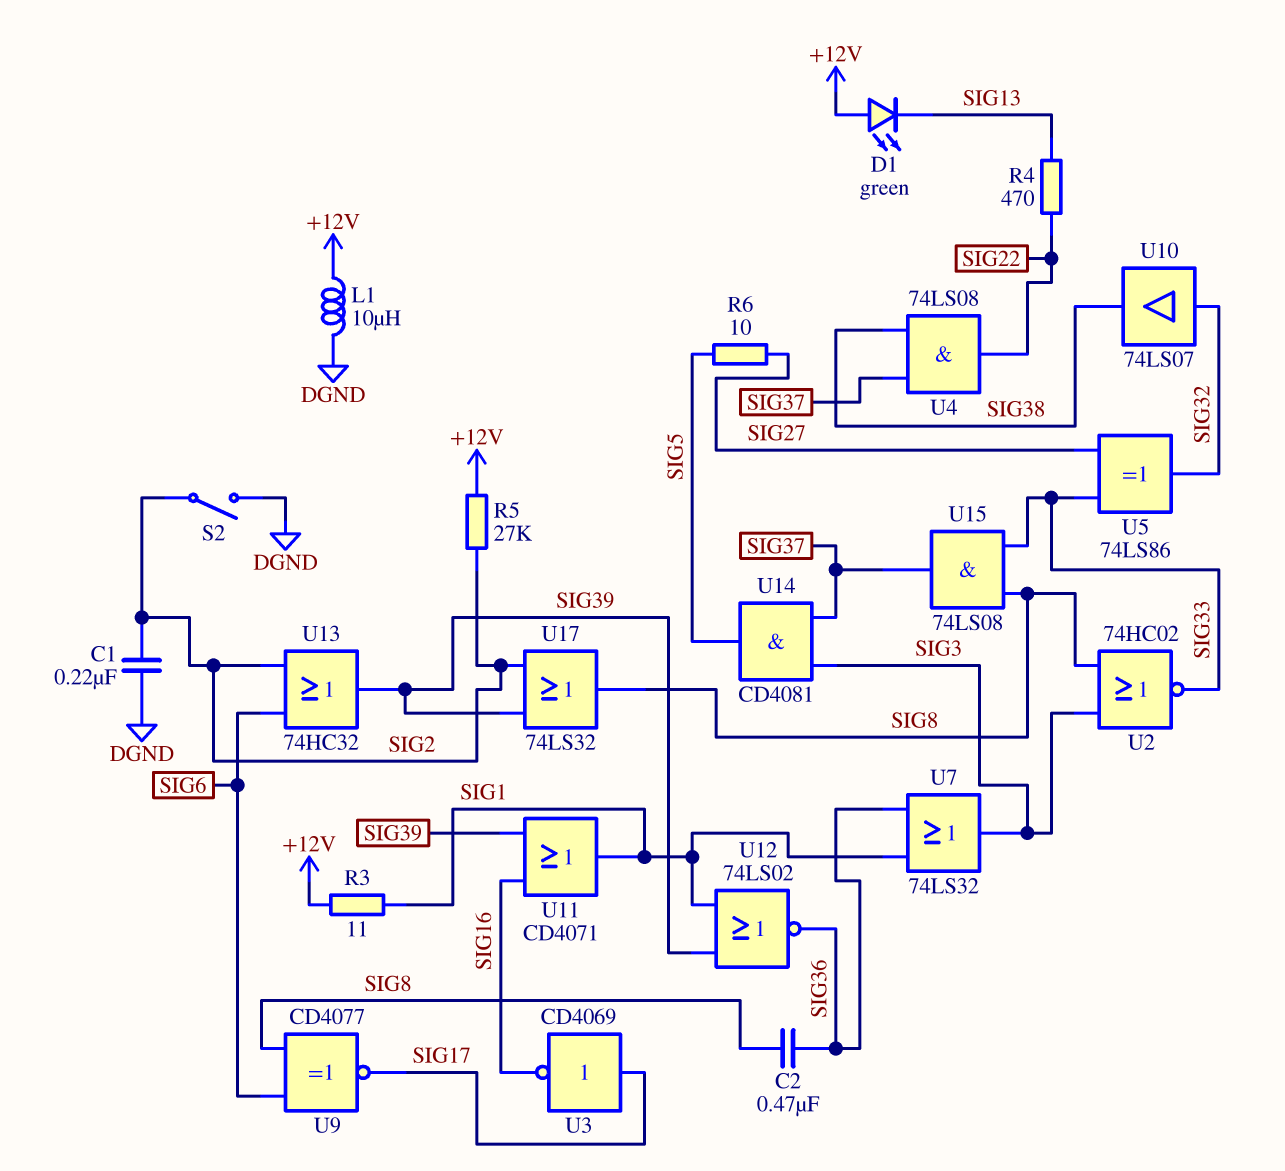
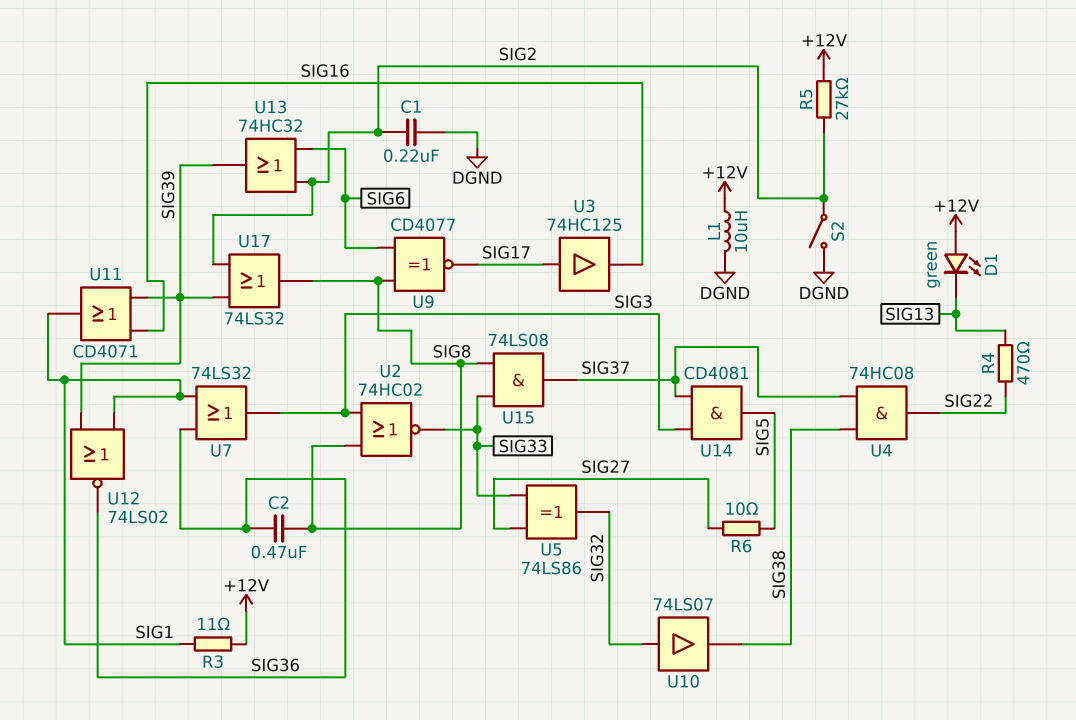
U3: NOT CD4069 (in SIG17, out SIG16) -> buffer 74HC125 (in SIG17, out SIG16)
U4: AND 74LS08 (in SIG37, in SIG38, out SIG22) -> AND 74HC08 (in SIG37, in SIG38, out SIG22)

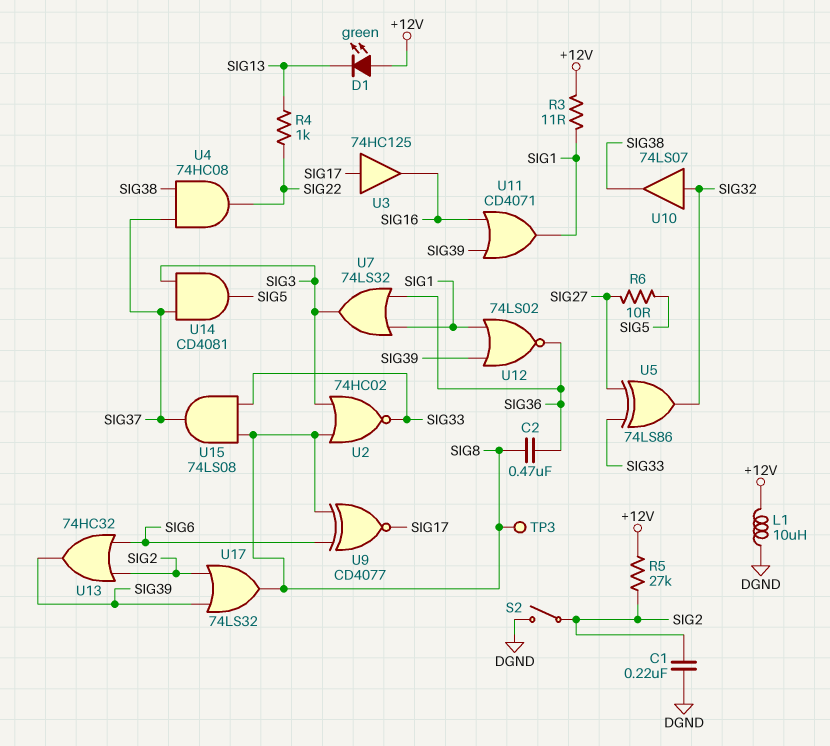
R4: 470 (SIG13, SIG22) -> 1k (SIG13, SIG22)
TP3: none -> test point (SIG8)

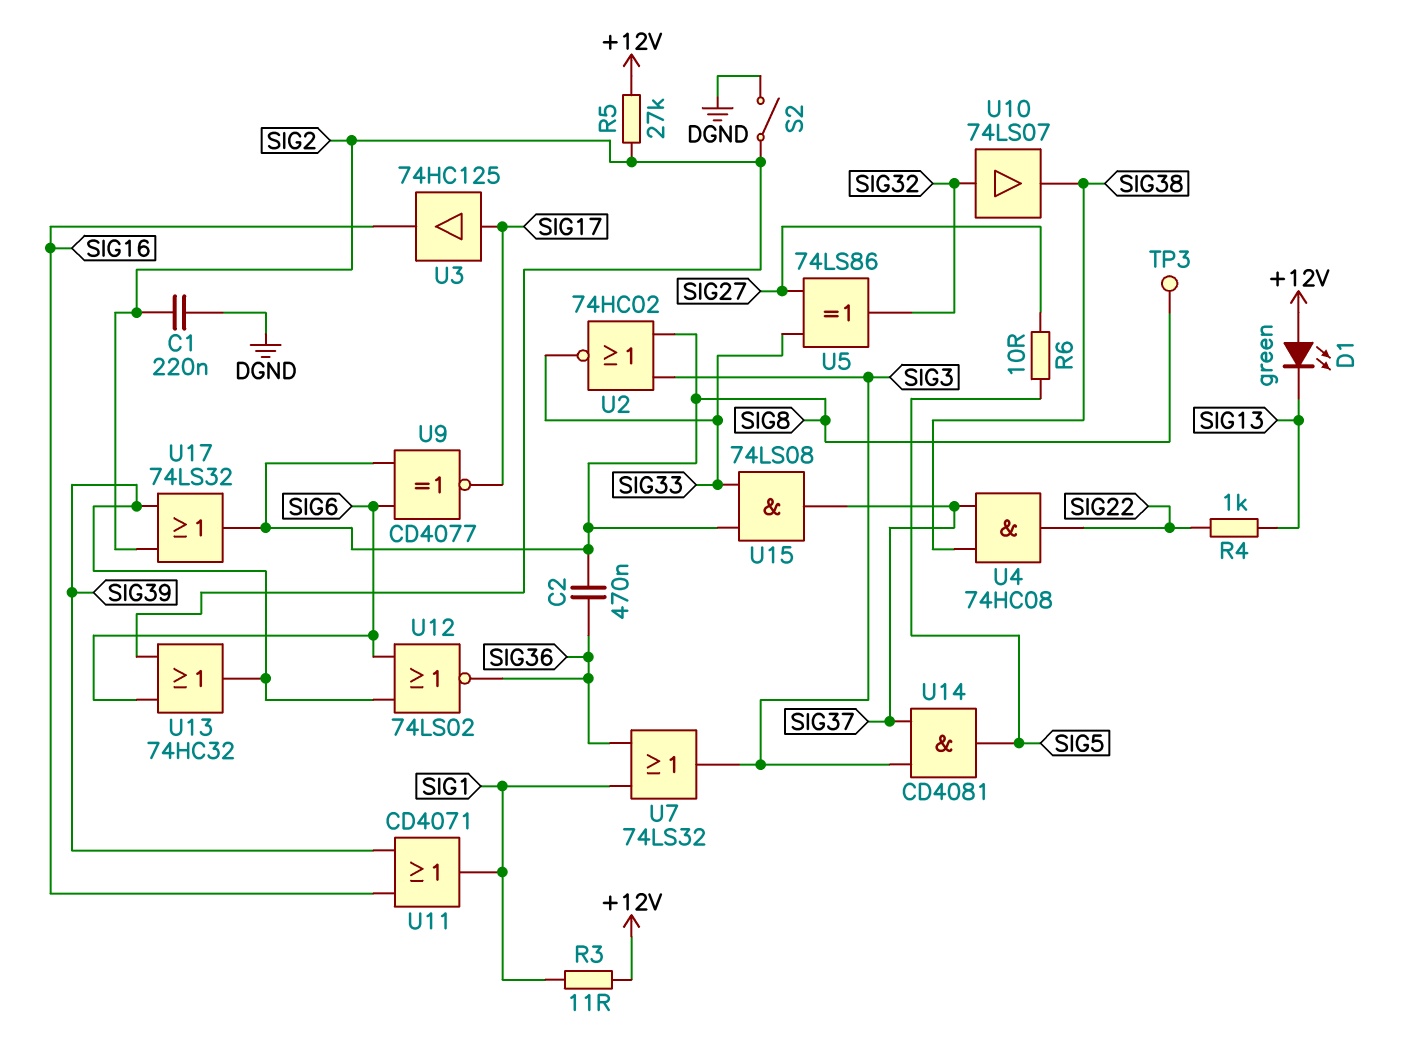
L1: 10uH (+12V, DGND) -> none
U12: NOR 74LS02 (in SIG1, in SIG39, out SIG36) -> NOR 74LS02 (in SIG6, in SIG39, out SIG36)

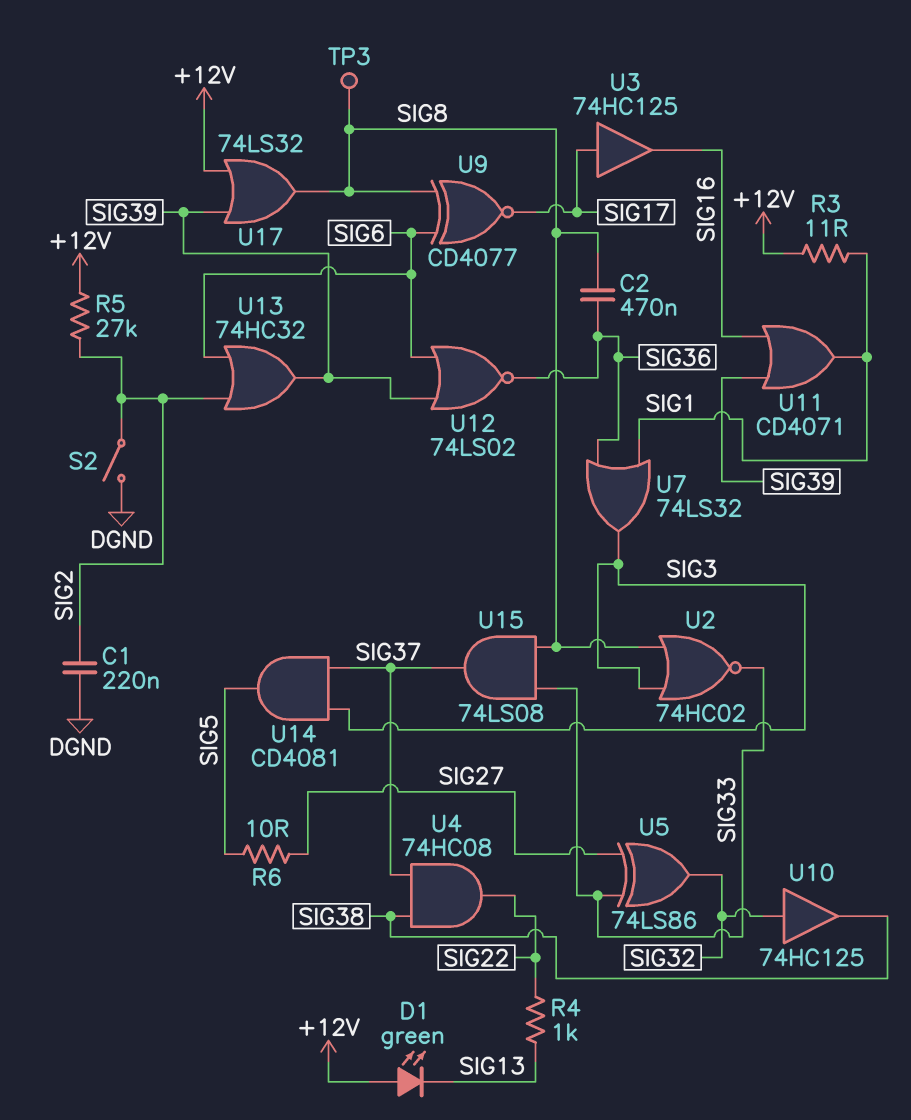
U10: buffer 74LS07 (in SIG32, out SIG38) -> buffer 74HC125 (in SIG32, out SIG38)
U17: OR 74LS32 (in SIG2, in SIG39, out SIG8) -> OR 74LS32 (in +12V, in SIG39, out SIG8)

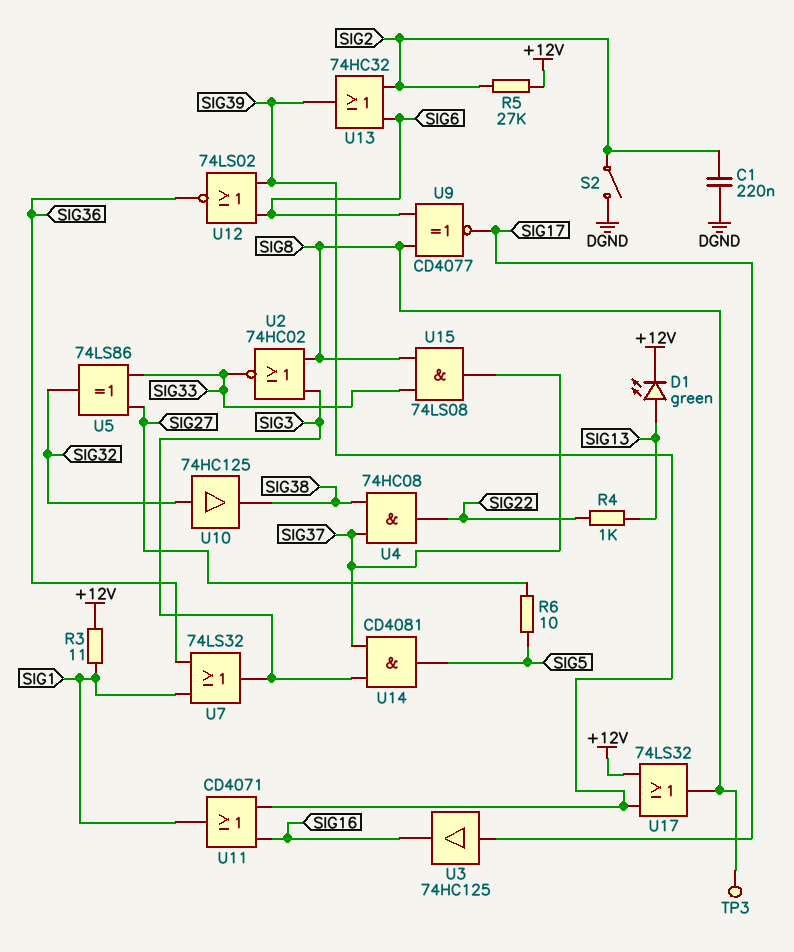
C2: 470nF (SIG8, SIG36) -> none
D1: LED green (A +12V, K SIG13) -> LED green (A SIG13, K +12V)

